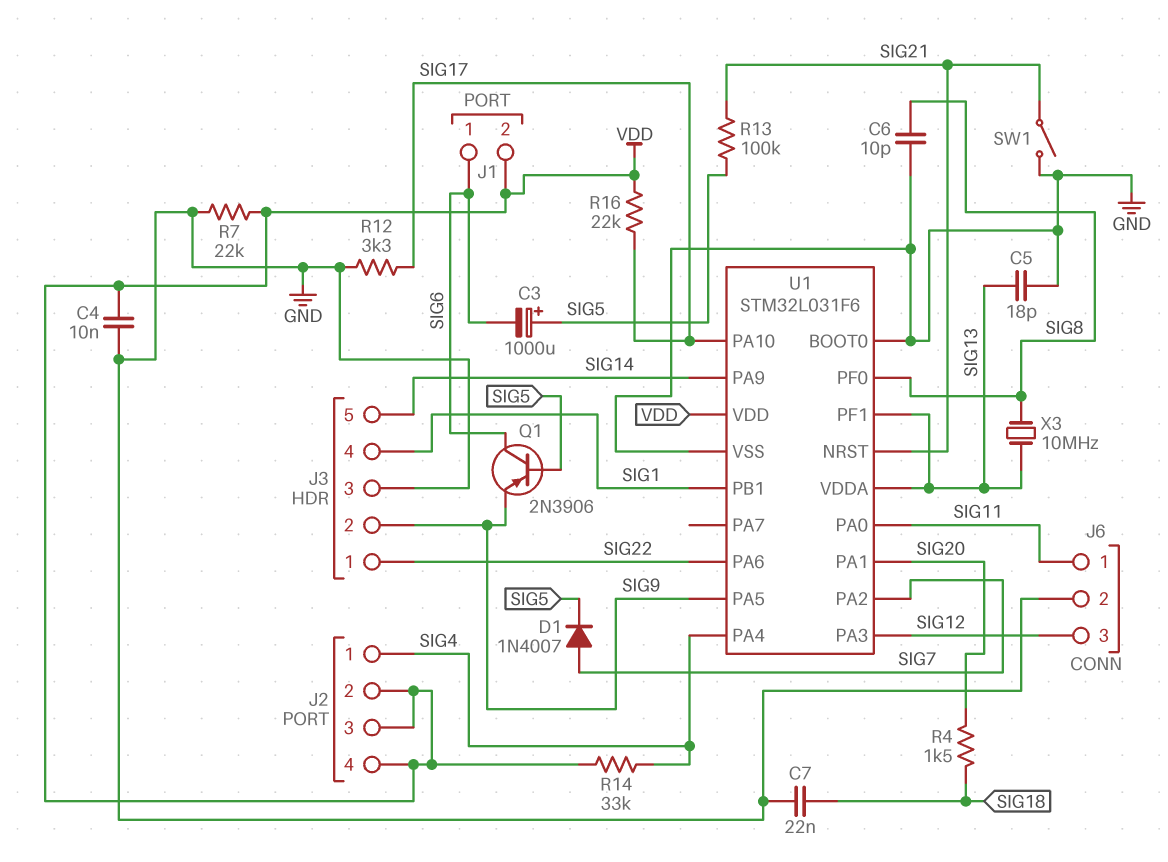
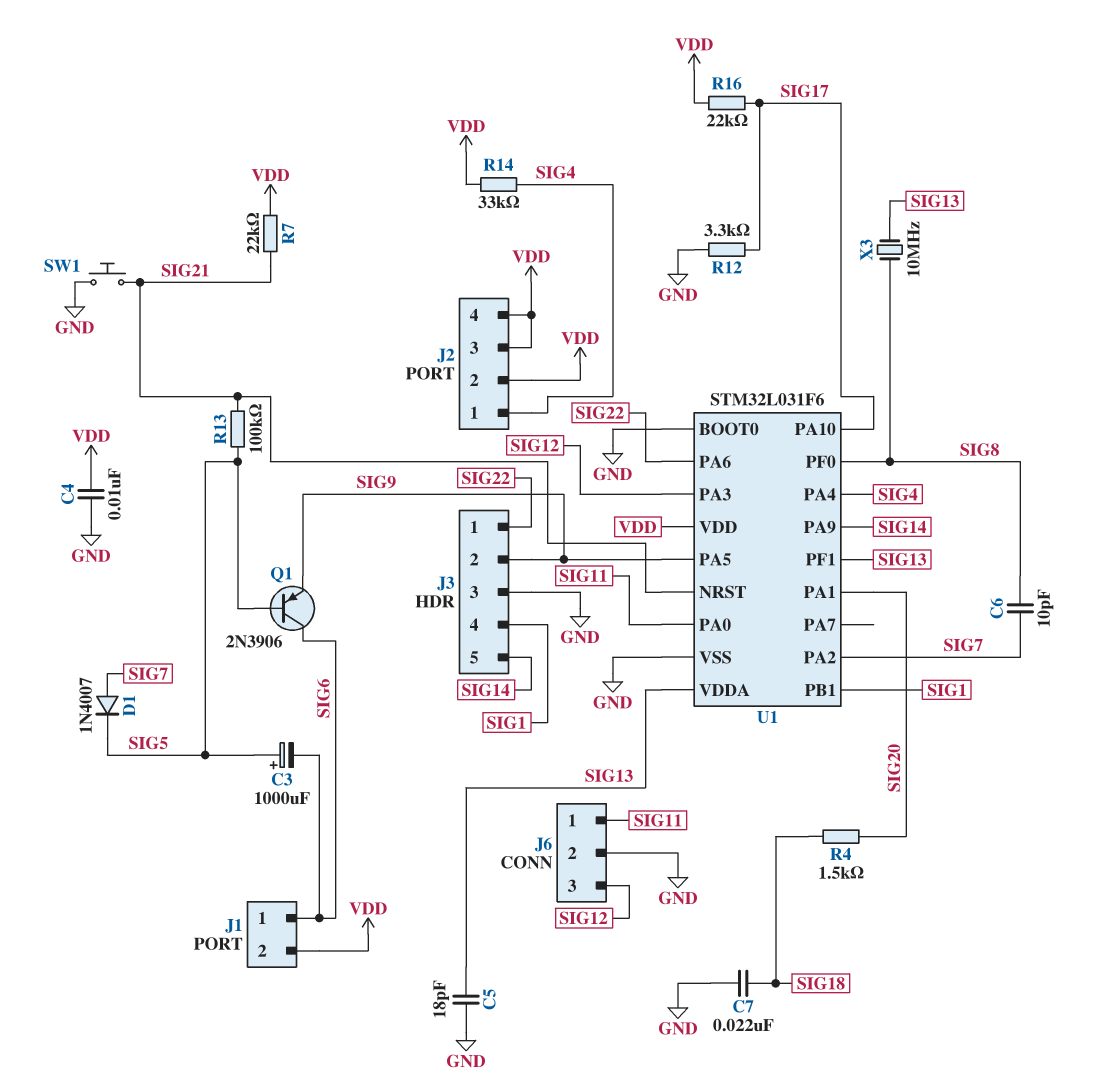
C6: 10pF (GND, SIG8) -> 10pF (SIG7, SIG8)
R7: 22k (GND, VDD) -> 22k (SIG21, VDD)
SW1: switch (GND, SIG21) -> button (GND, SIG21)

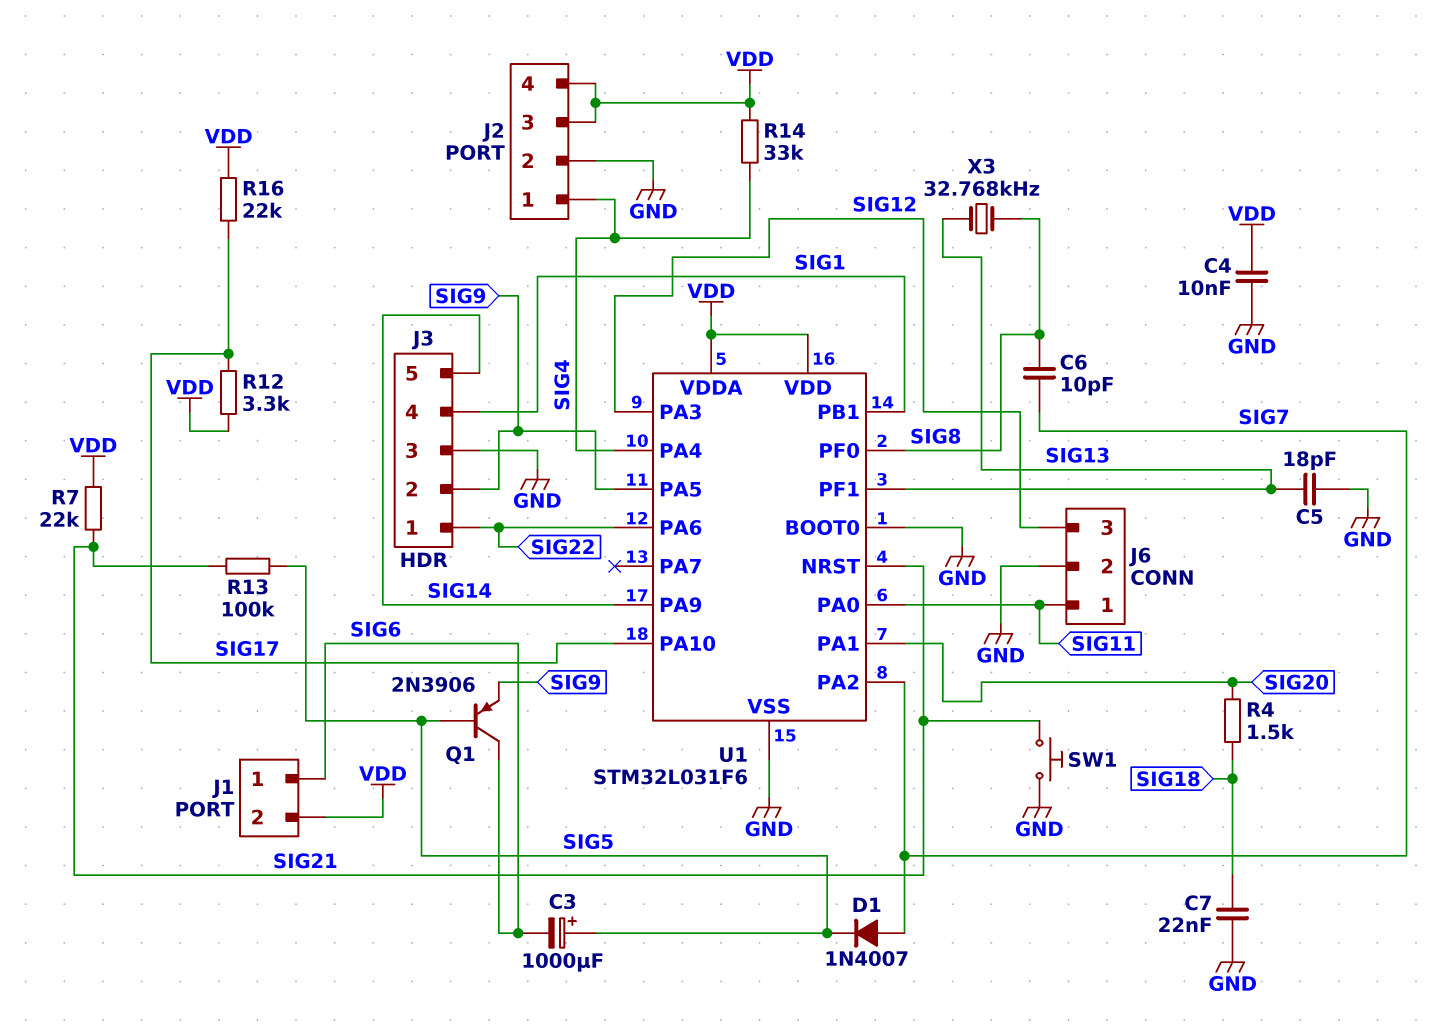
J2 pin 2: VDD -> GND
R12: 3.3k (GND, SIG17) -> 3.3k (SIG17, VDD)
U1 pin VDDA: SIG13 -> VDD
X3: 10MHz (SIG8, SIG13) -> 32.768kHz (SIG8, SIG13)

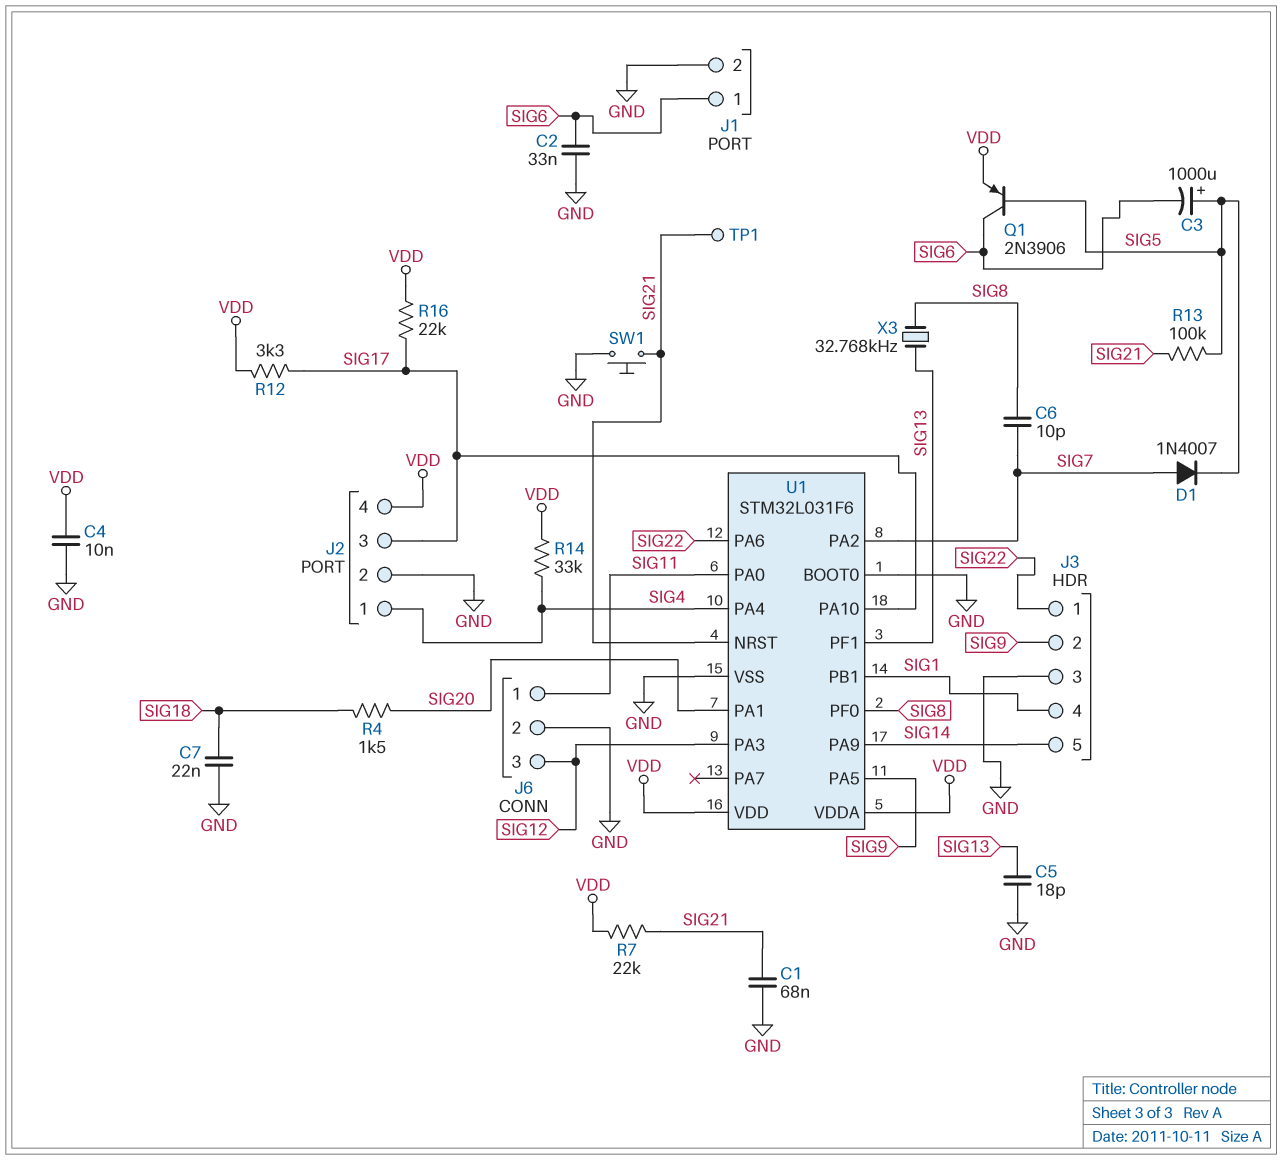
C1: none -> 68nF (GND, SIG21)
C2: none -> 33nF (GND, SIG6)
J1 pin 2: VDD -> GND
J2 pin 3: VDD -> SIG17
Q1: PNP 2N3906 (B SIG5, C SIG6, E SIG9) -> PNP 2N3906 (B SIG5, C SIG6, E VDD)
TP1: none -> test point (SIG21)

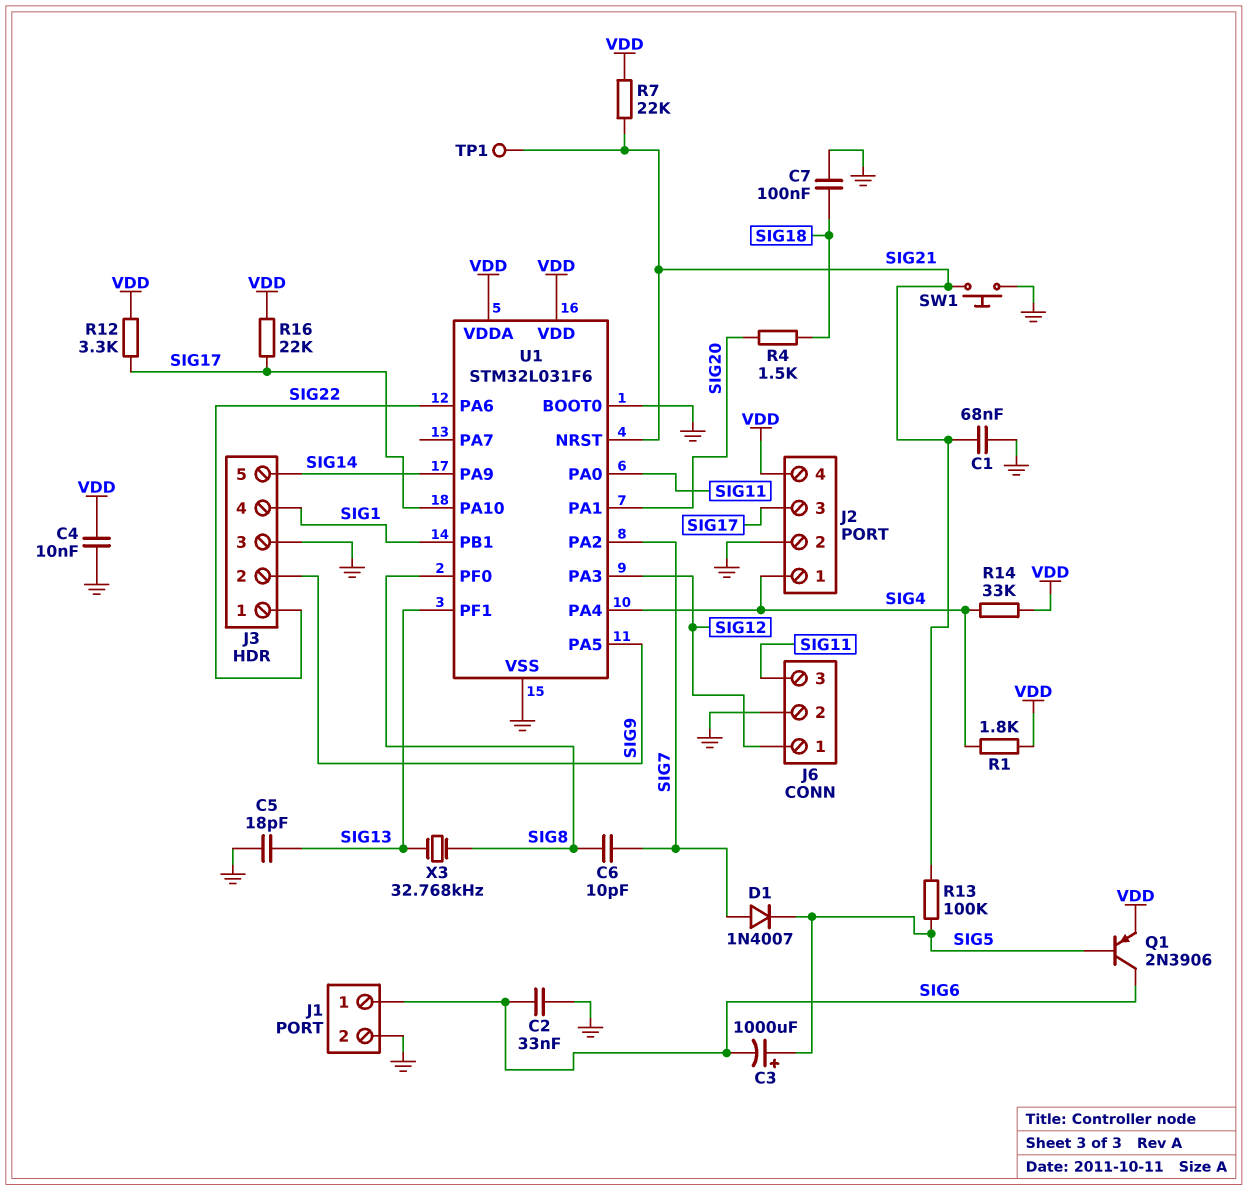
C7: 22nF (GND, SIG18) -> 100nF (GND, SIG18)
J6 pin 1: SIG11 -> SIG12
J6 pin 3: SIG12 -> SIG11
R1: none -> 1.8k (SIG4, VDD)

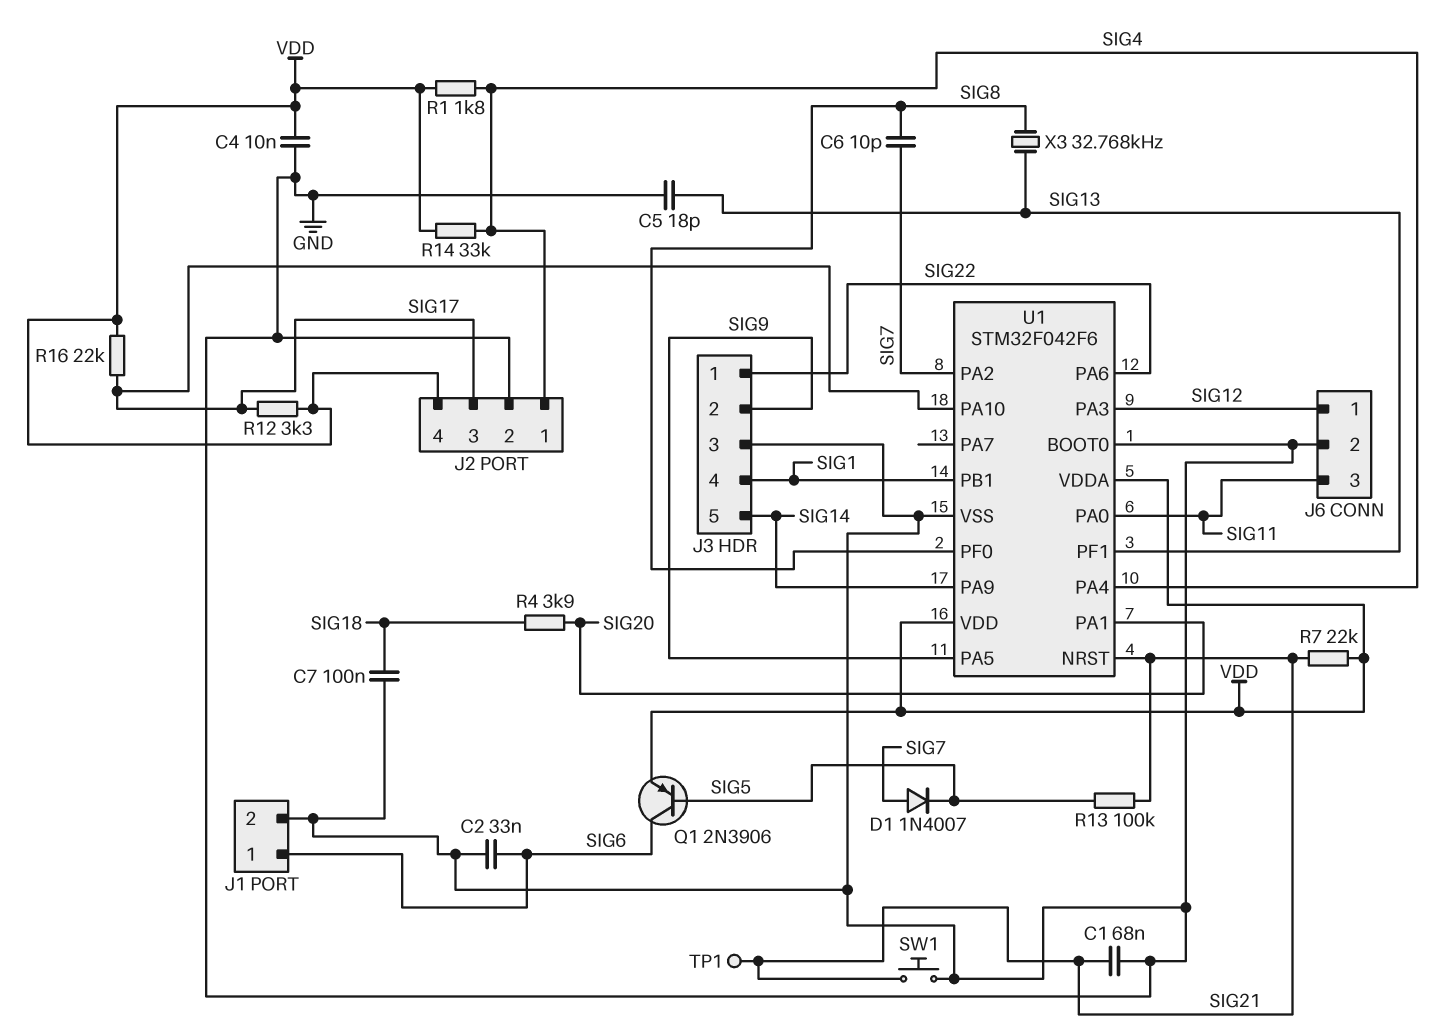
C3: 1000uF (plus SIG5, minus SIG6) -> none
R4: 1.5k (SIG18, SIG20) -> 3.9k (SIG18, SIG20)
U1: STM32L031F6 -> STM32F042F6

